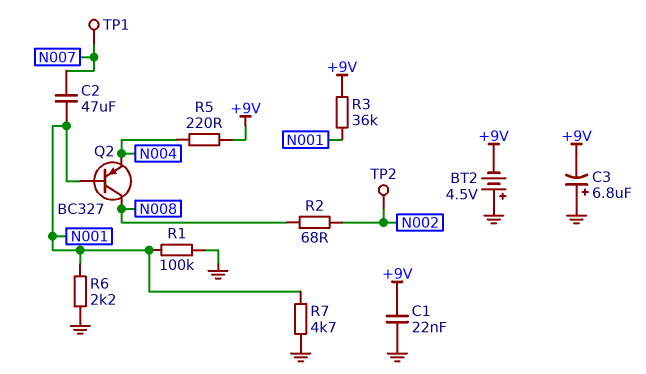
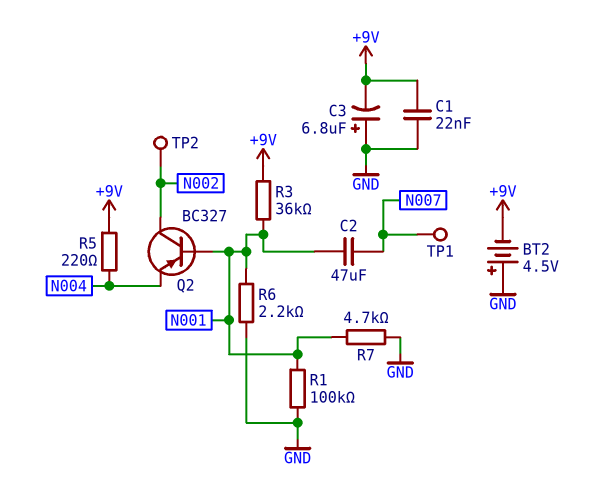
Q2: PNP BC327 (B N001, C N008, E N004) -> PNP BC327 (B N001, C N002, E N004)
R2: 68 (N002, N008) -> none

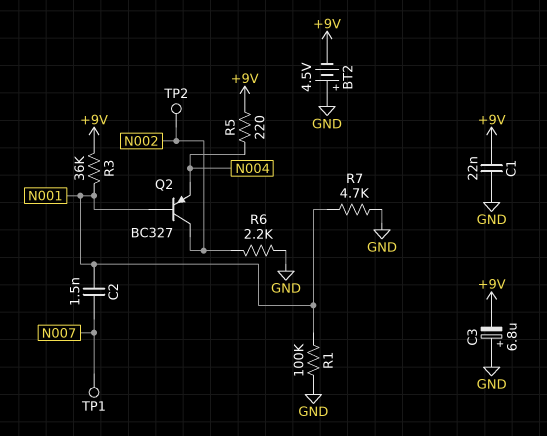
C2: 47uF (N001, N007) -> 1.5nF (N001, N007)
R6: 2.2k (GND, N001) -> 2.2k (GND, N002)

